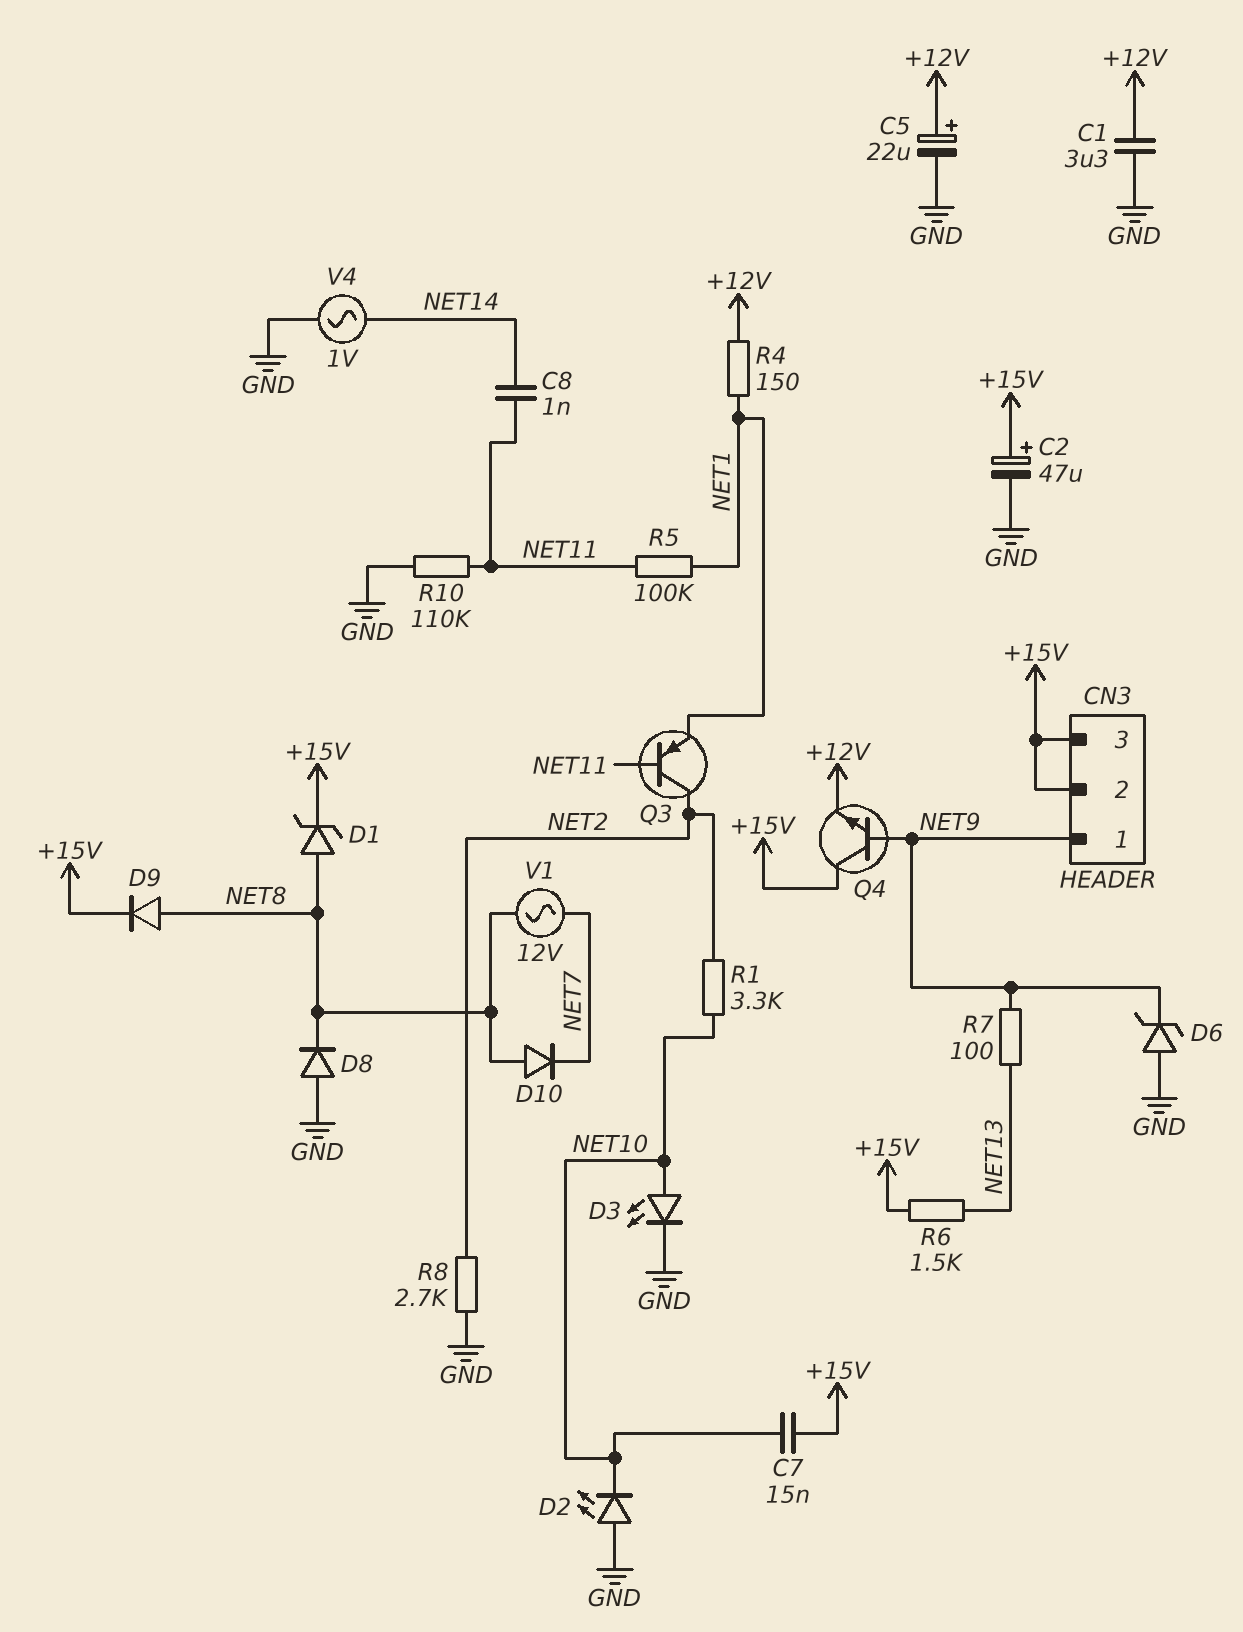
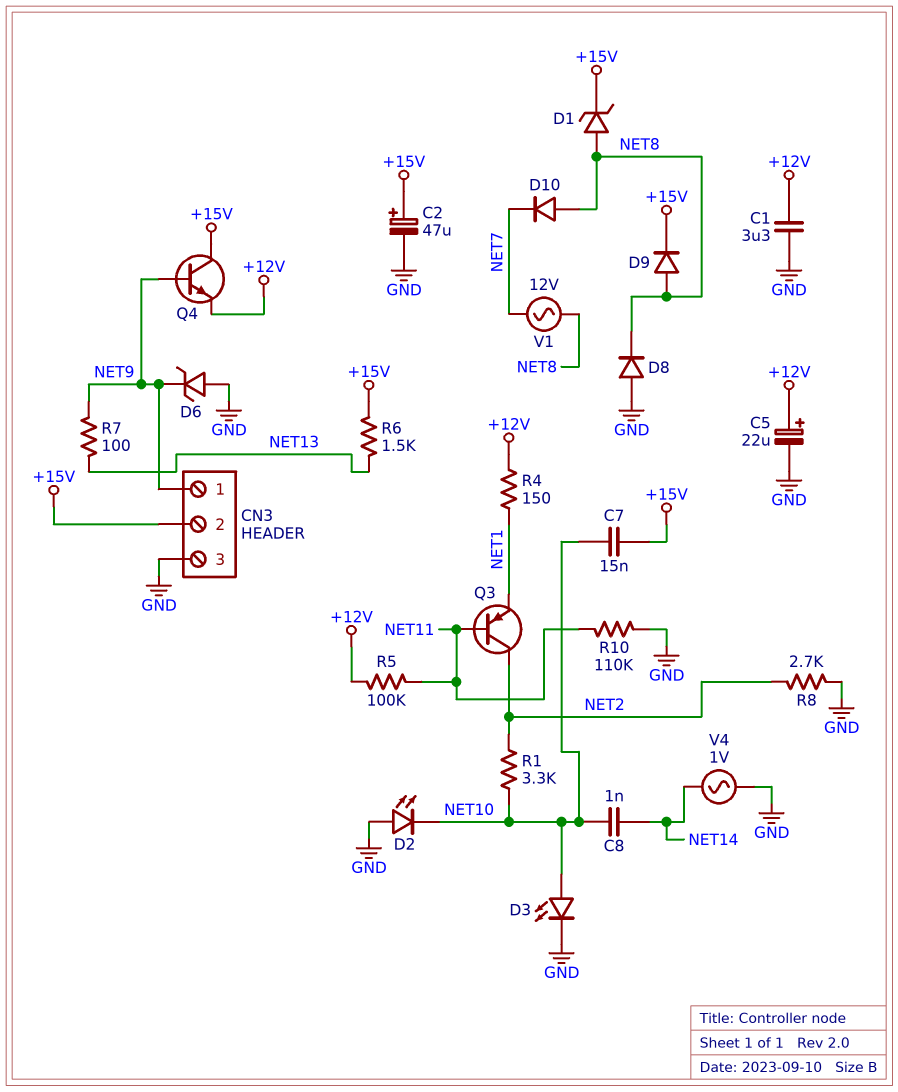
C8: 1nF (NET11, NET14) -> 1nF (NET10, NET14)
CN3 pin 3: +15V -> GND
R5: 100k (NET1, NET11) -> 100k (+12V, NET11)

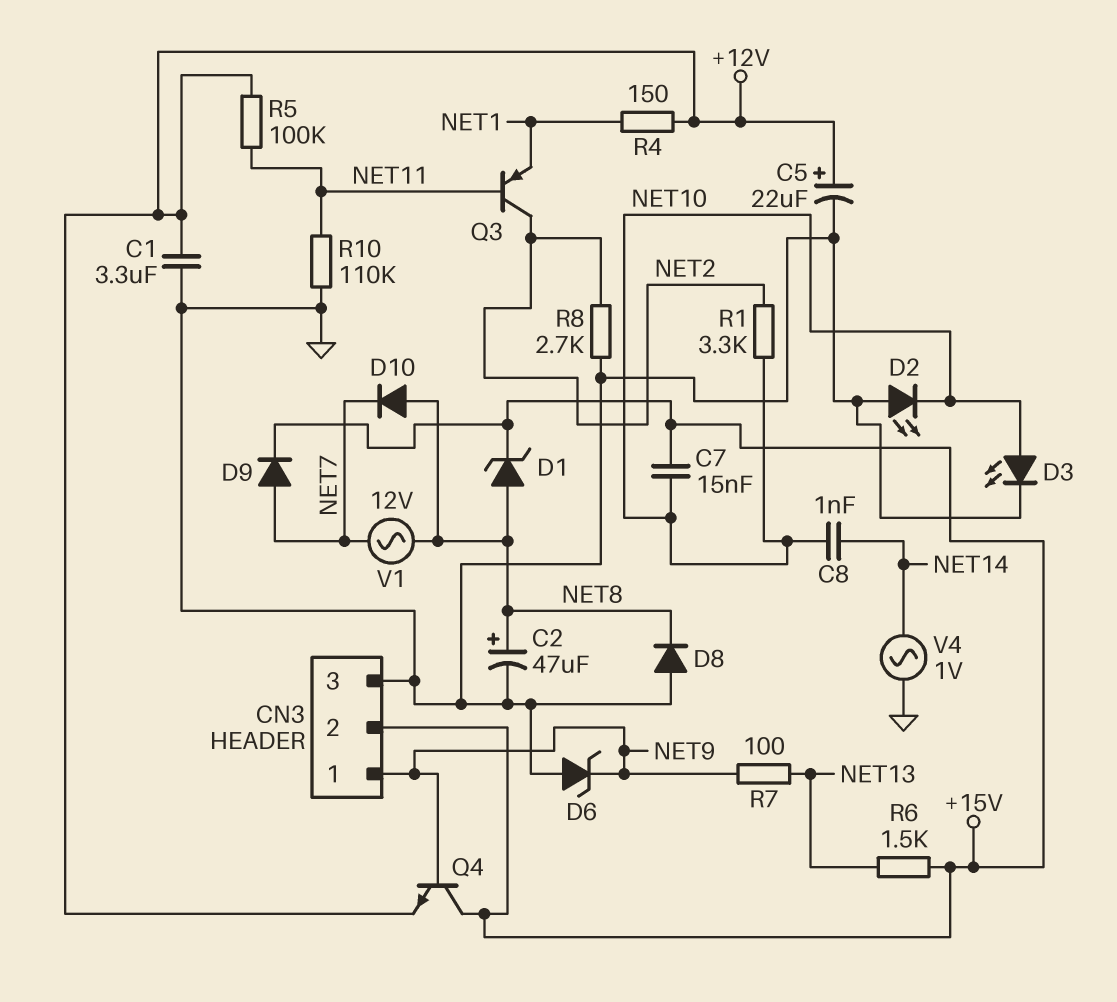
C2: 47uF (plus +15V, minus GND) -> 47uF (plus NET8, minus GND)
D9: diode (A NET8, K +15V) -> diode (A NET7, K +15V)

